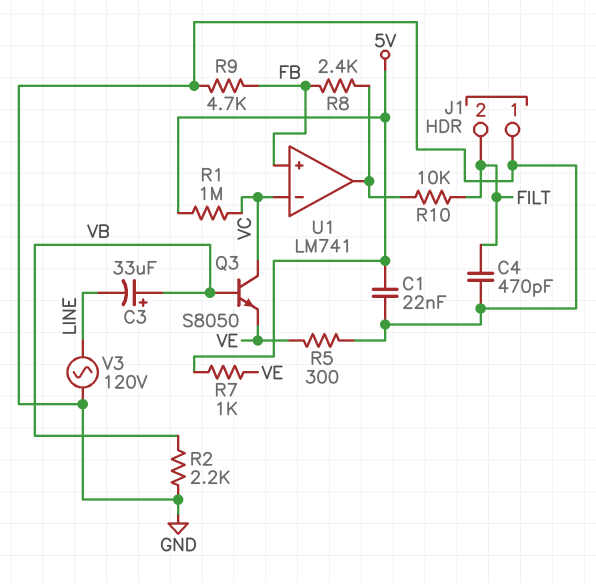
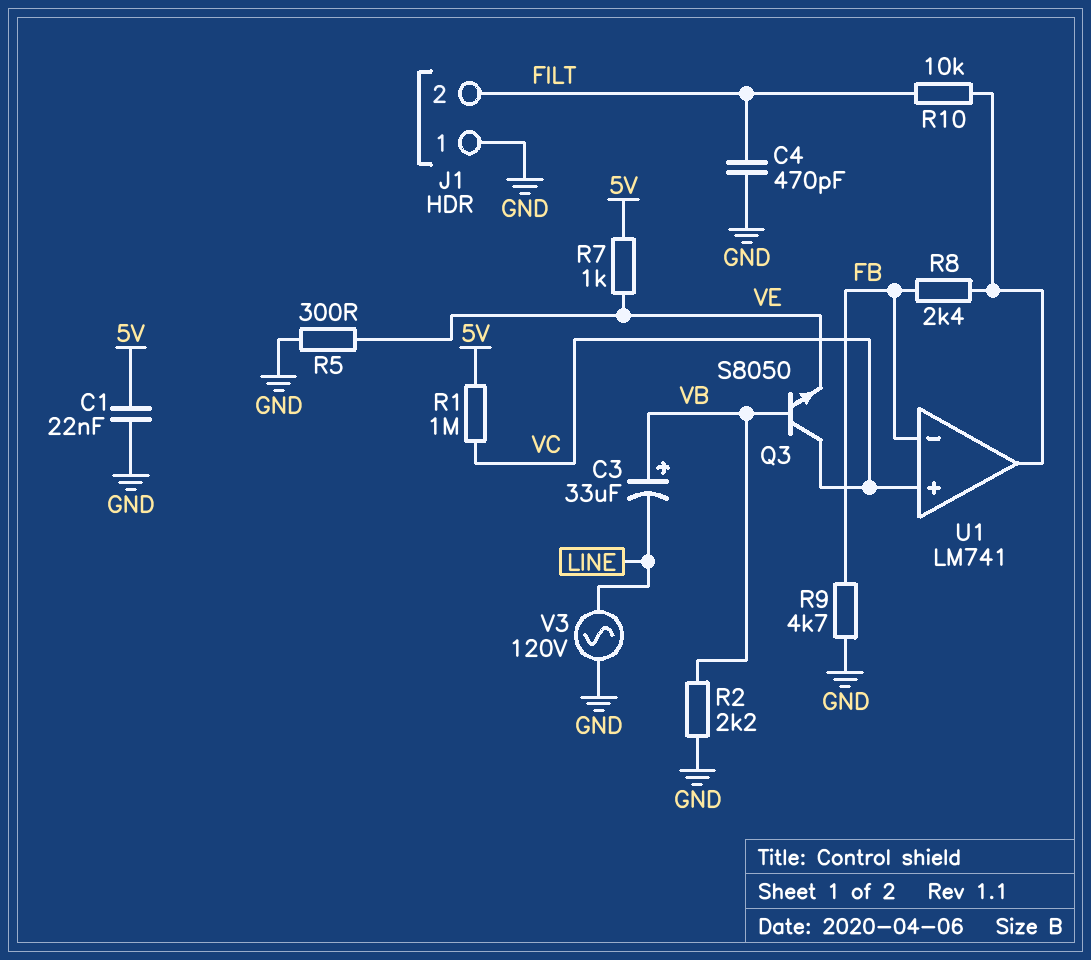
U1 pin in+: FB -> VC
U1 pin in-: VC -> FB

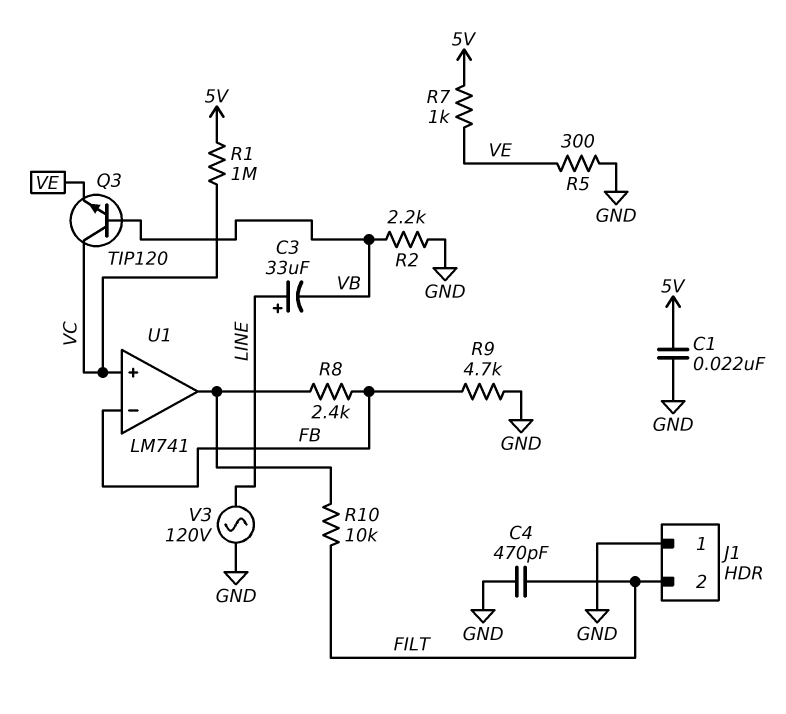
C3: 33uF (plus VB, minus LINE) -> 33uF (plus LINE, minus VB)
Q3: NPN S8050 (B VB, C VC, E VE) -> NPN TIP120 (B VB, C VC, E VE)

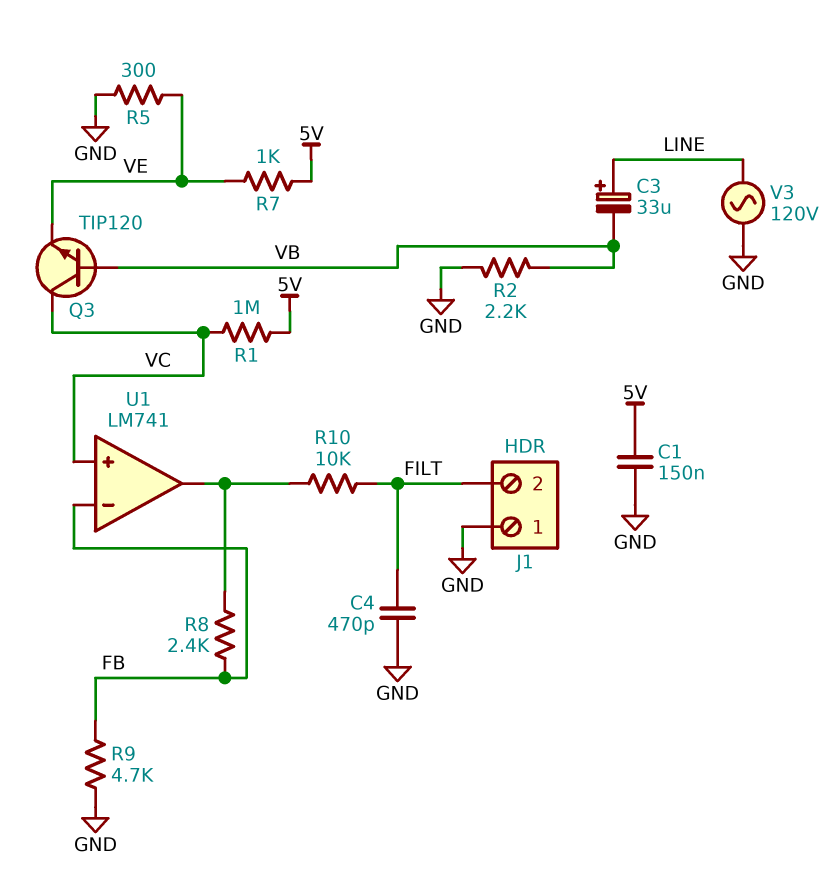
C1: 22nF (5V, GND) -> 150nF (5V, GND)

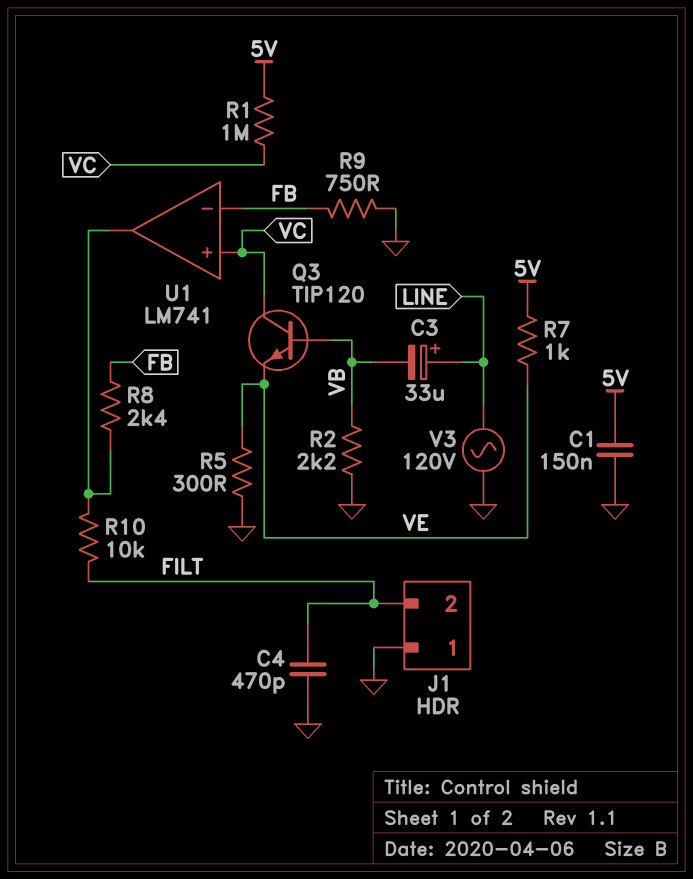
R9: 4.7k (FB, GND) -> 750 (FB, GND)

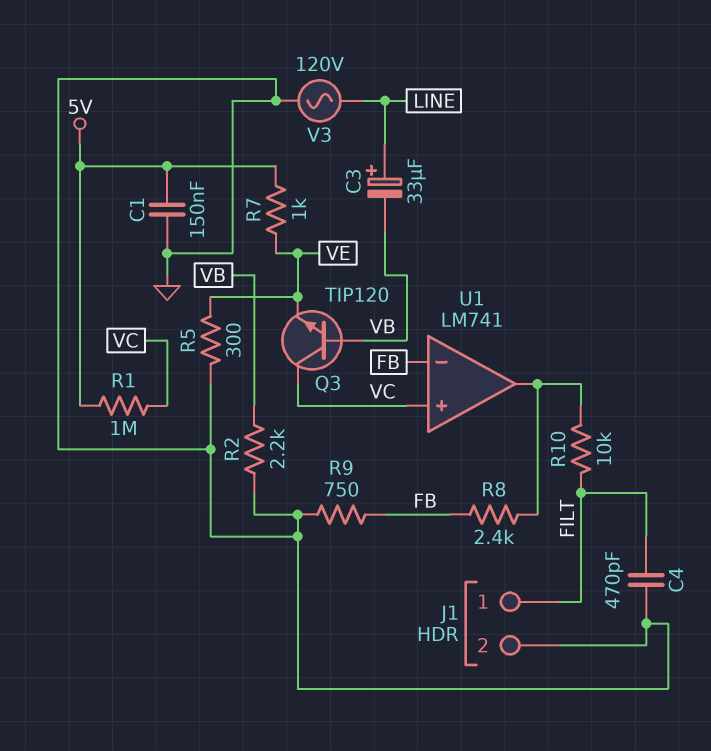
J1 pin 1: GND -> FILT
J1 pin 2: FILT -> GND

